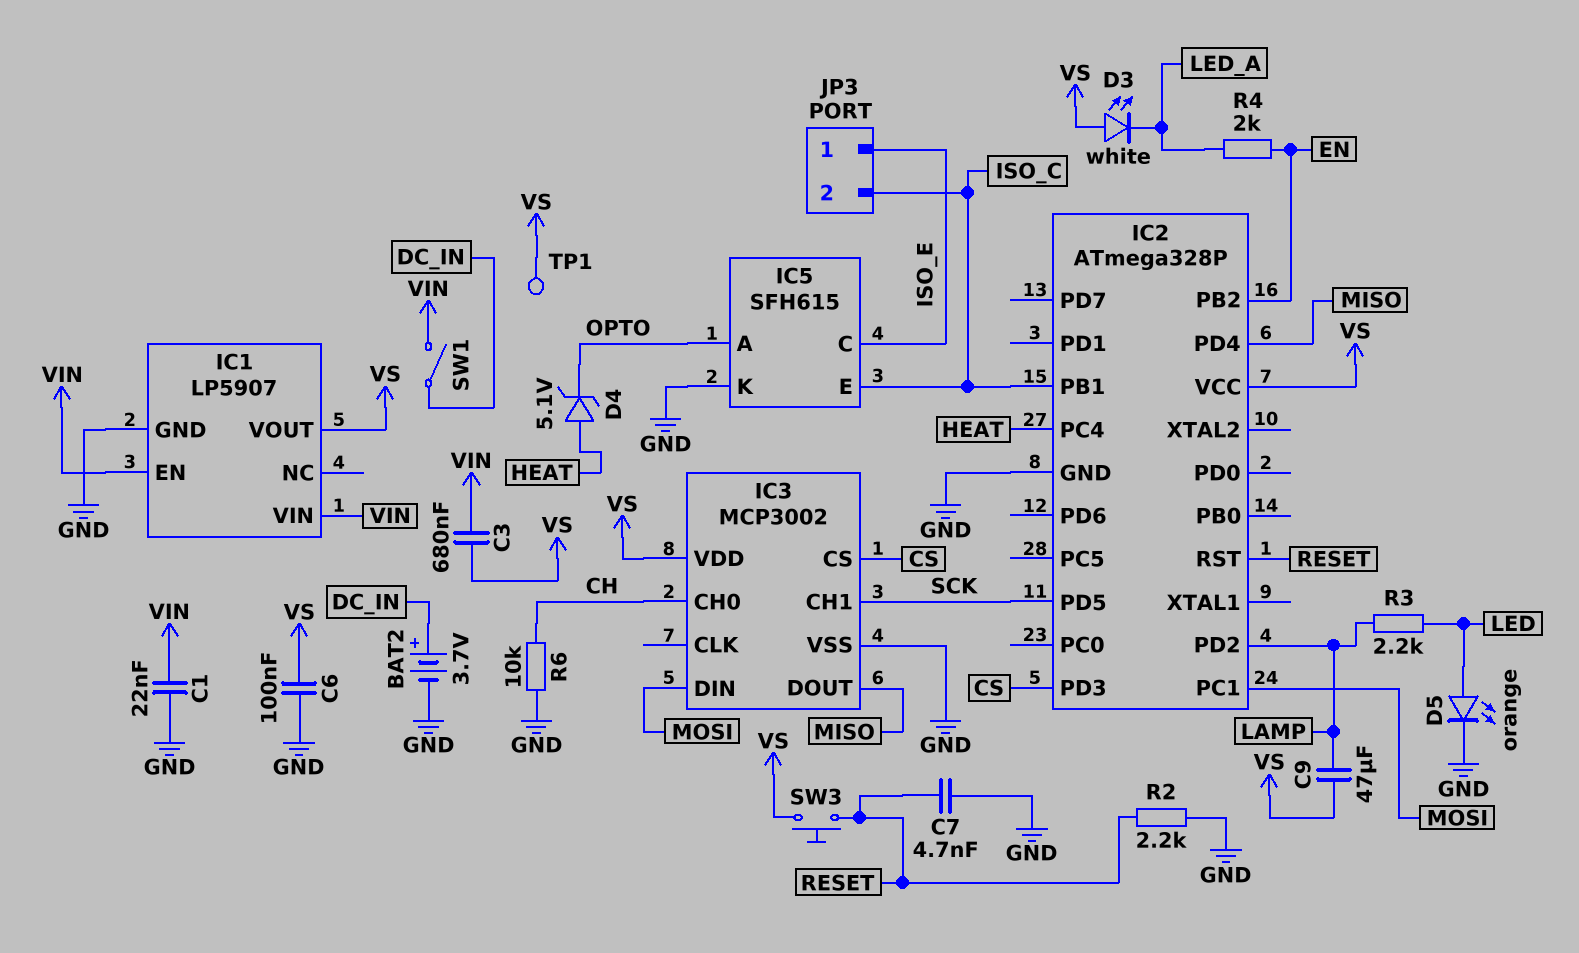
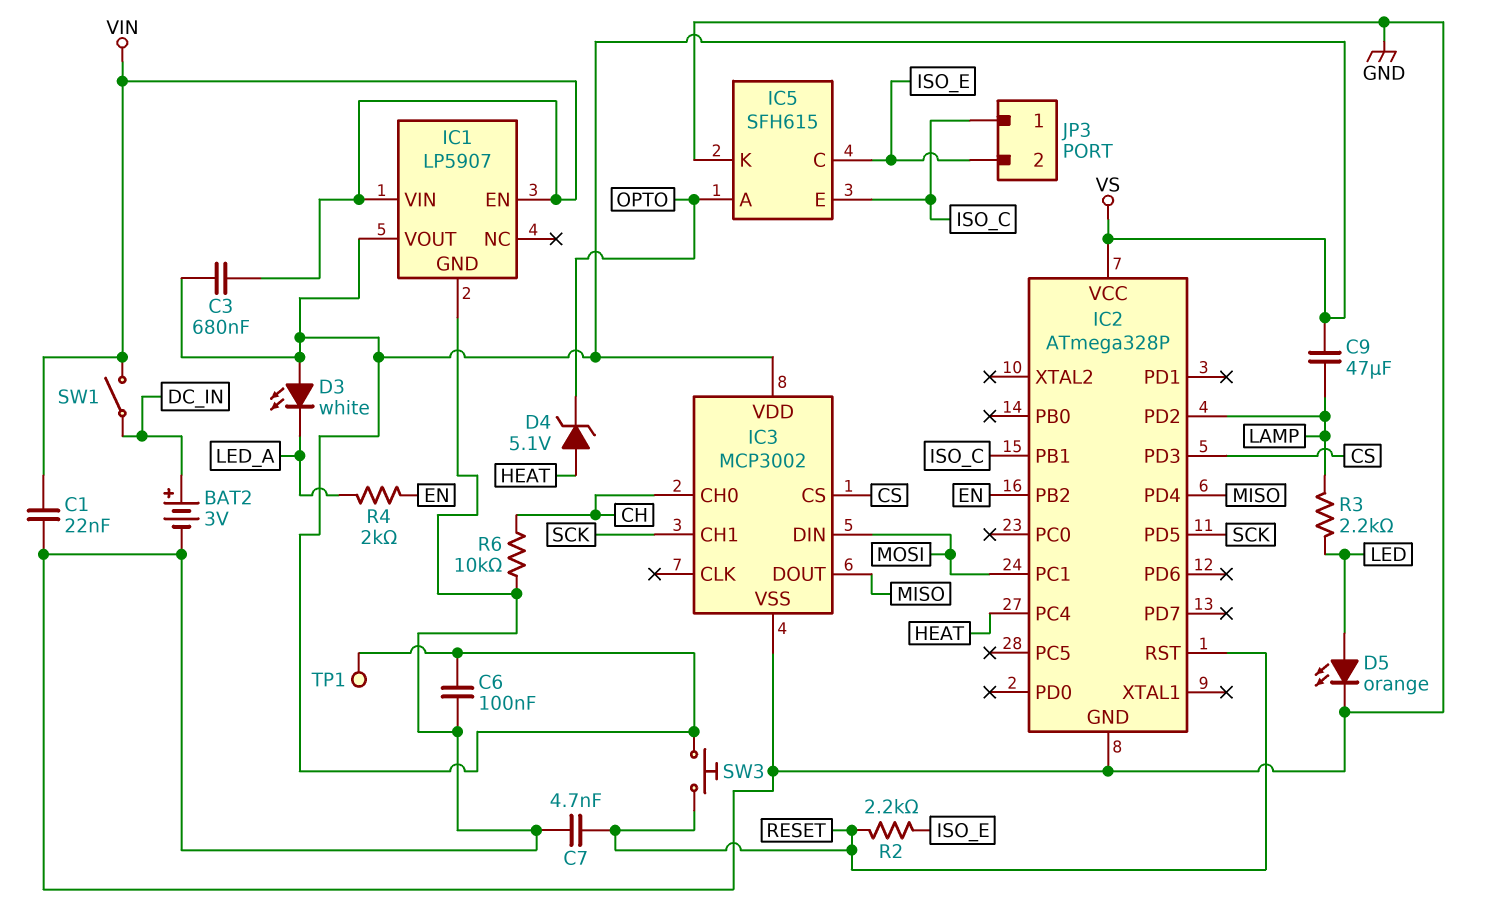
BAT2: 3.7V (plus DC_IN, minus GND) -> 3V (plus DC_IN, minus GND)
JP3 pin 1: ISO_E -> ISO_C
JP3 pin 2: ISO_C -> ISO_E
R2: 2.2k (GND, RESET) -> 2.2k (ISO_E, RESET)

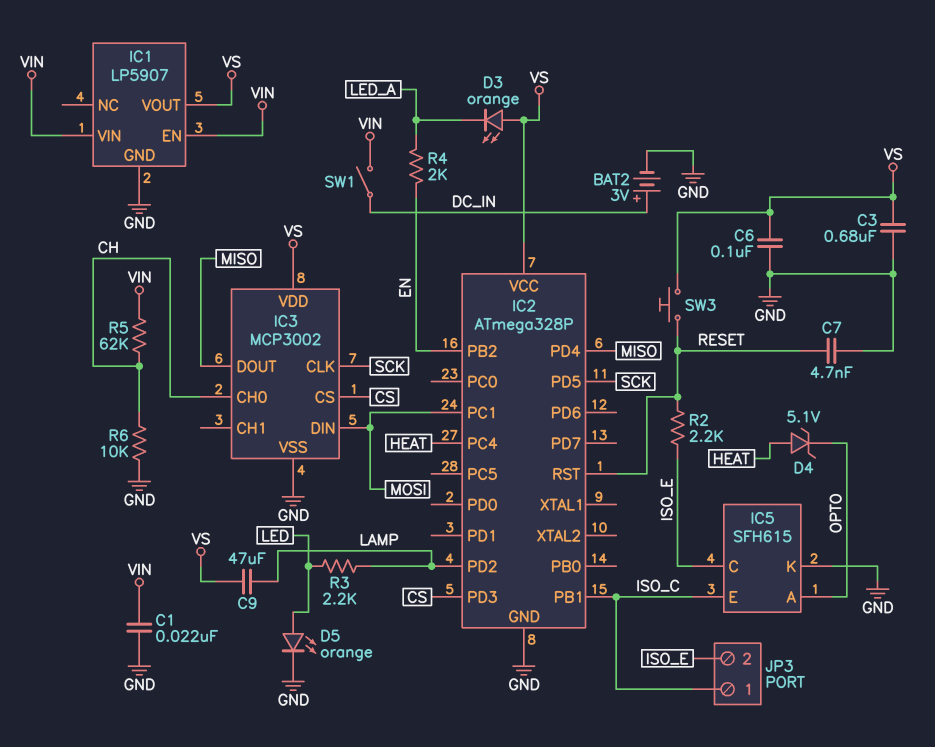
C3: 680nF (VIN, VS) -> 680nF (GND, VS)
D3: LED white (A VS, K LED_A) -> LED orange (A VS, K LED_A)
IC3 pin CH1: SCK -> none
IC3 pin CLK: none -> SCK
R5: none -> 62k (CH, VIN)
TP1: test point (VS) -> none

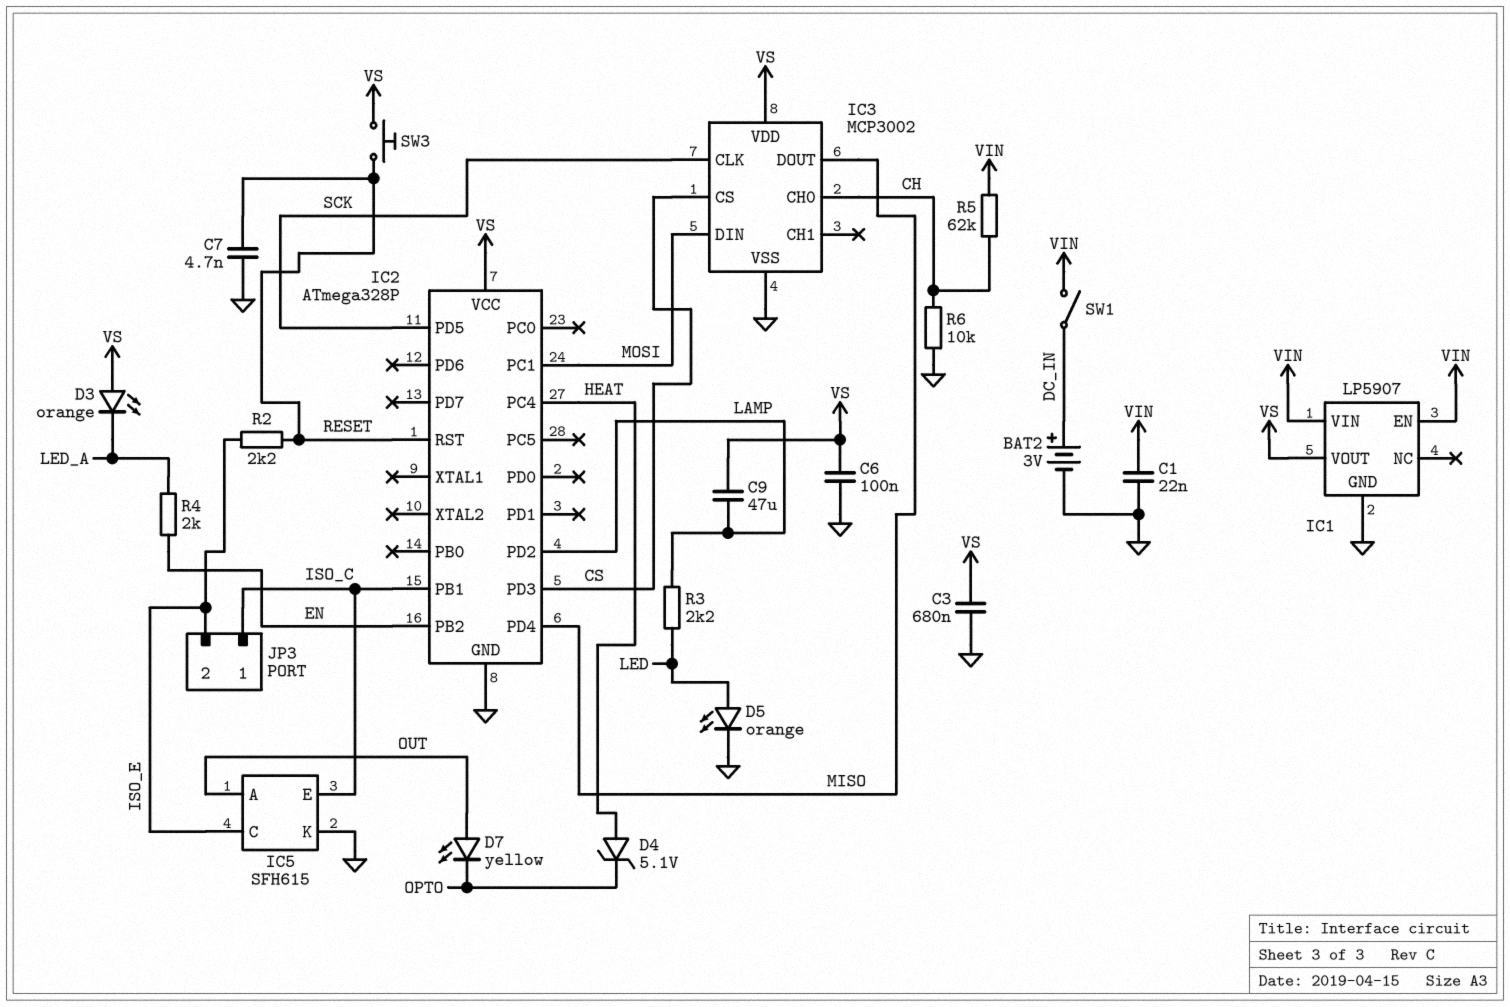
D7: none -> LED yellow (A OUT, K OPTO)
IC5 pin A: OPTO -> OUT

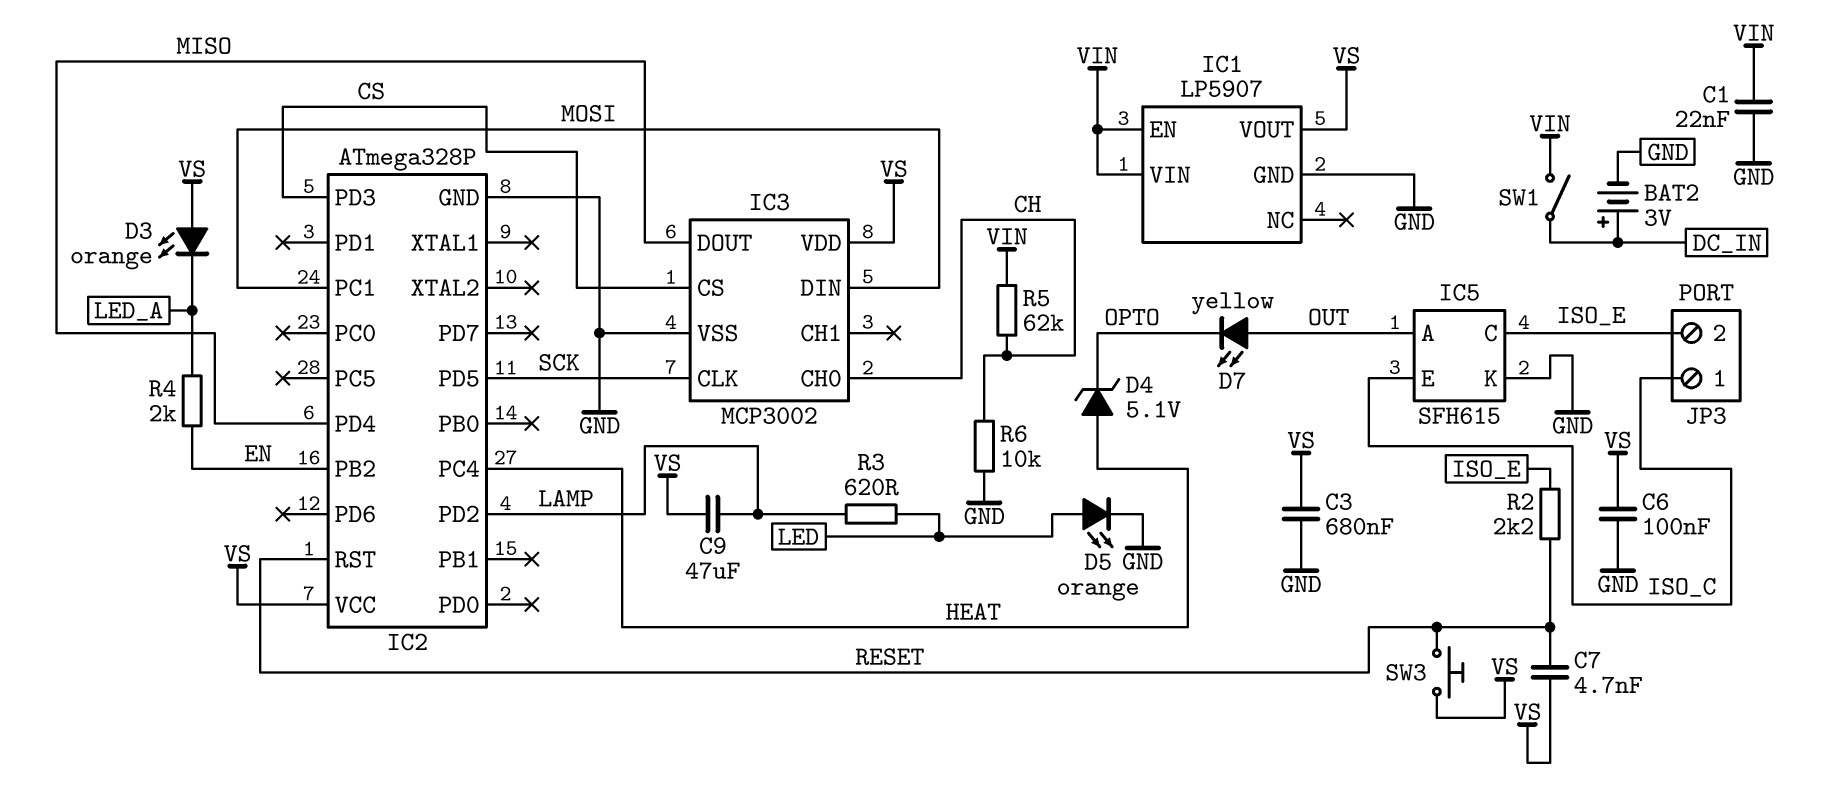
C7: 4.7nF (GND, RESET) -> 4.7nF (RESET, VS)
IC2 pin PB1: ISO_C -> none
R3: 2.2k (LAMP, LED) -> 620 (LAMP, LED)

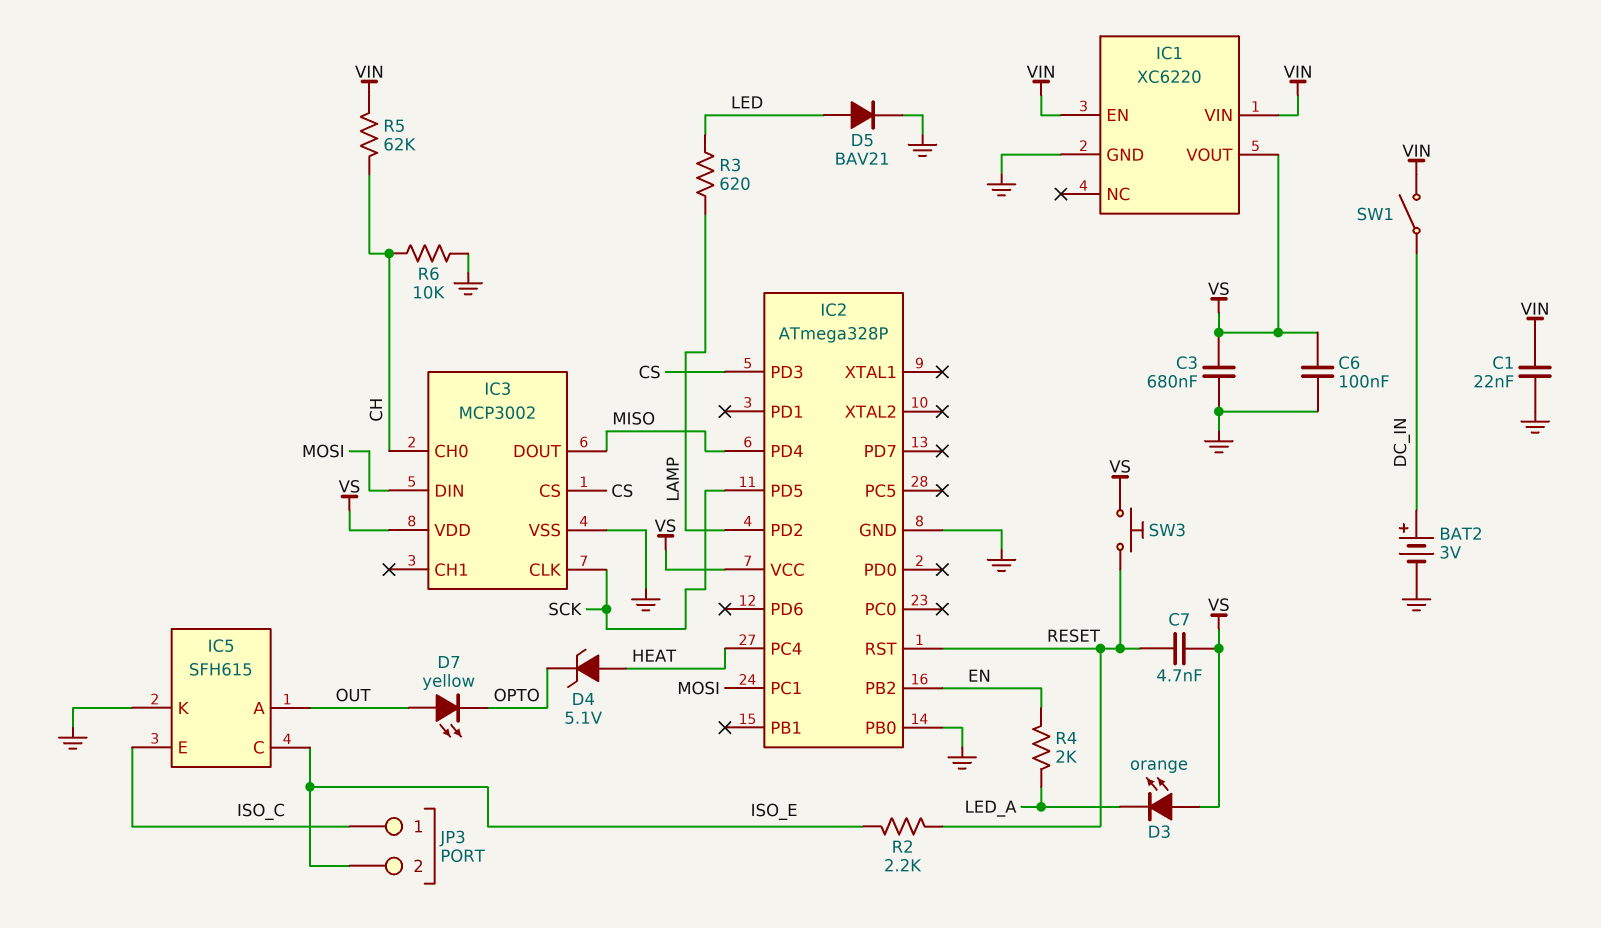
C9: 47uF (LAMP, VS) -> none
D5: LED orange (A LED, K GND) -> diode BAV21 (A LED, K GND)
IC1: LP5907 -> XC6220
IC2 pin PB0: none -> GND

